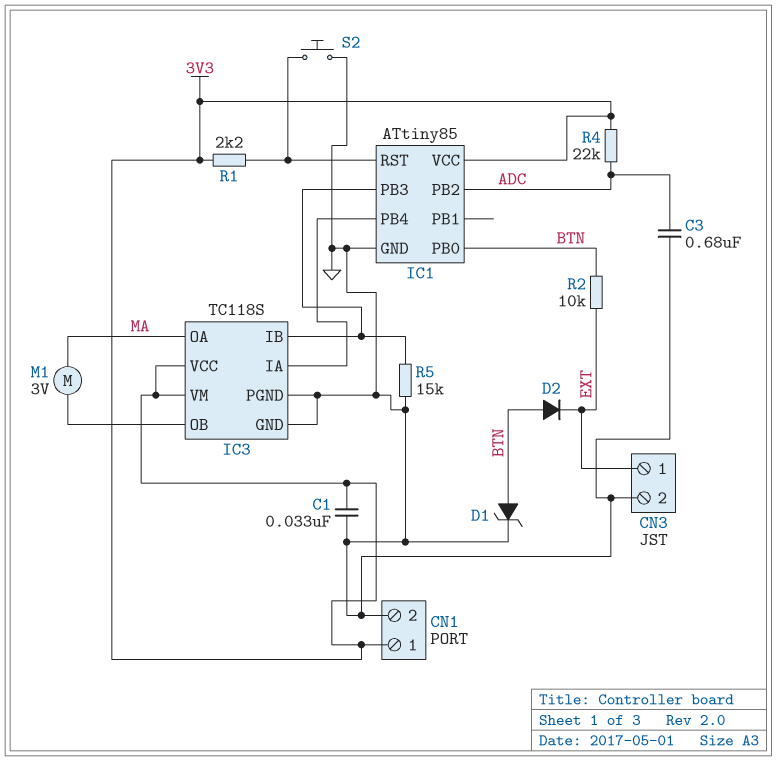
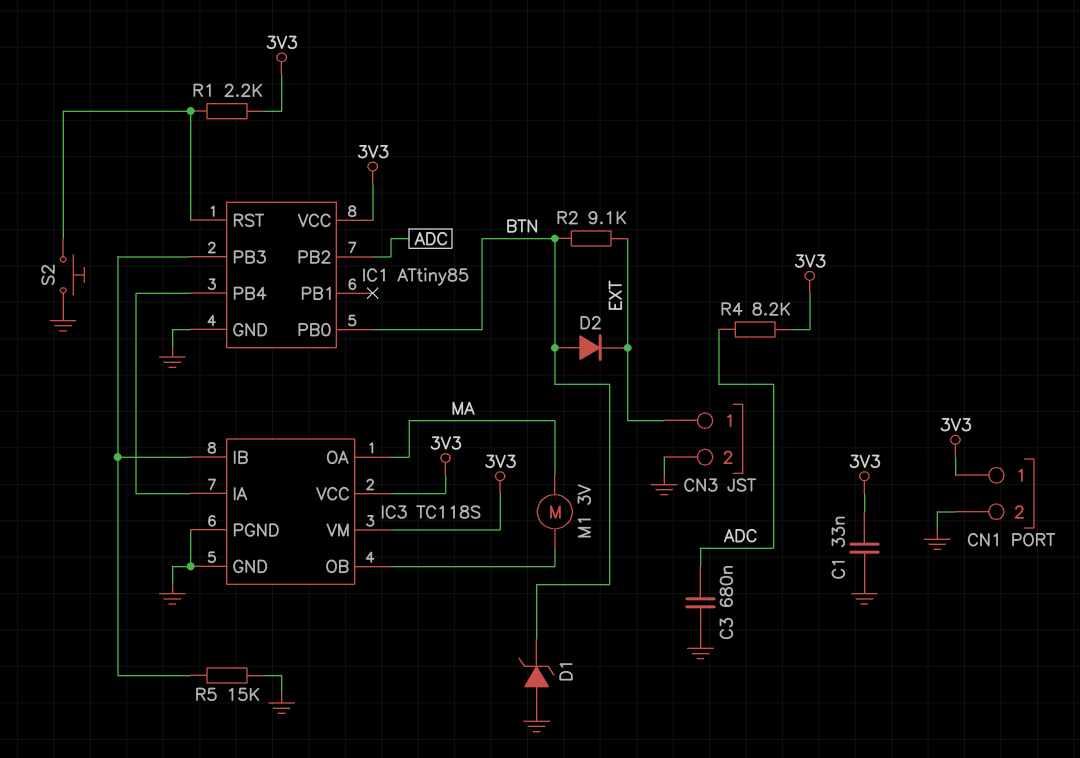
D1: zener (A BTN, K GND) -> zener (A GND, K BTN)
R2: 10k (BTN, EXT) -> 9.1k (BTN, EXT)
R4: 22k (3V3, ADC) -> 8.2k (3V3, ADC)

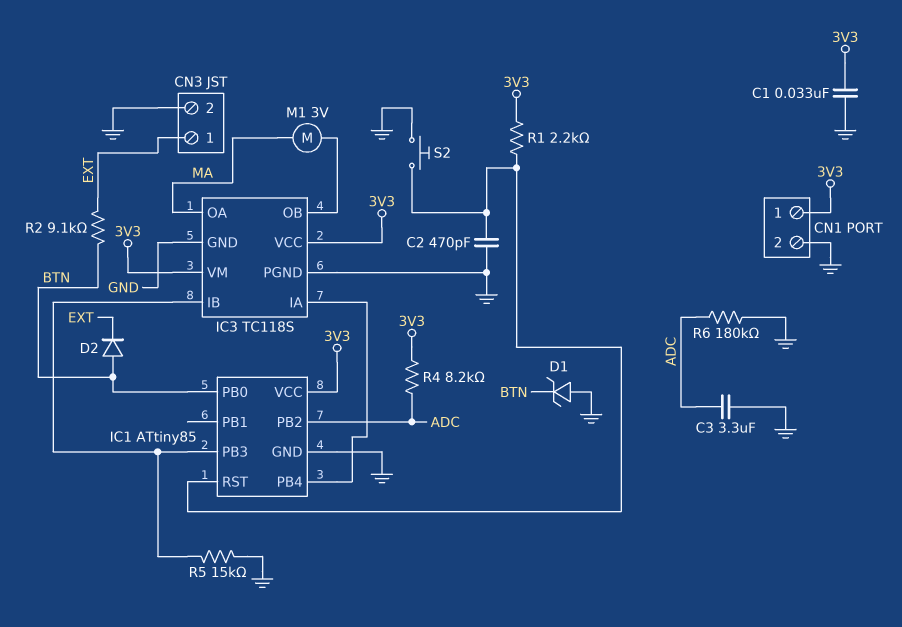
C2: none -> 470pF (GND, IC1/RST)
C3: 680nF (ADC, GND) -> 3.3uF (ADC, GND)
R6: none -> 180k (ADC, GND)

